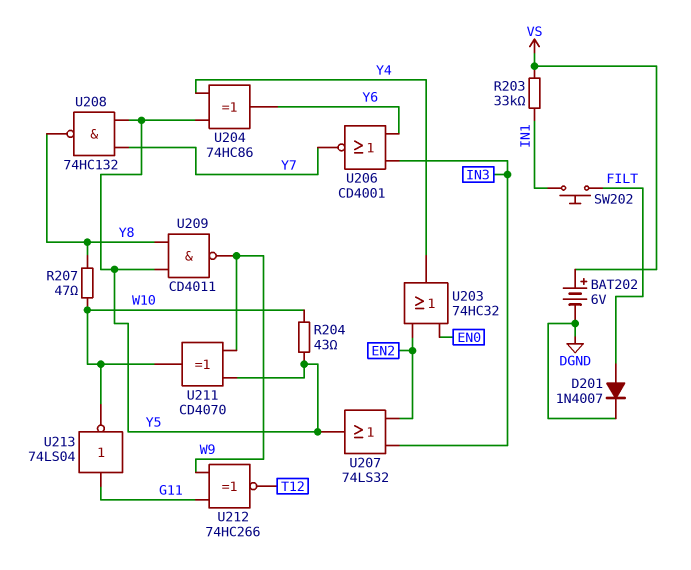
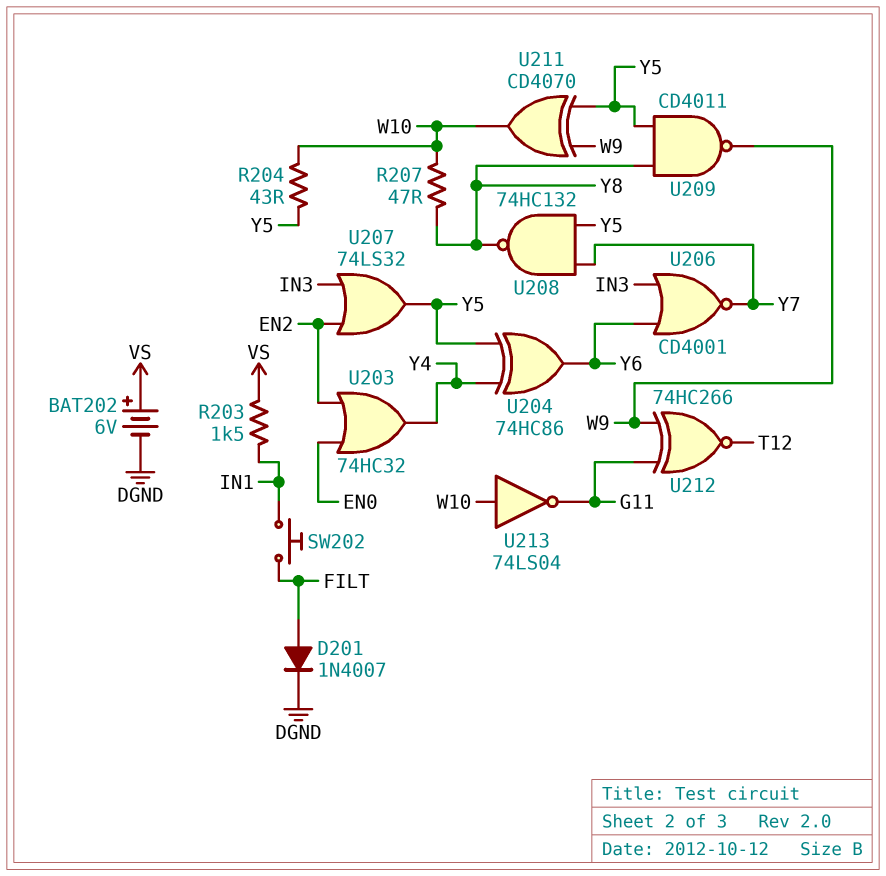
R203: 33k (IN1, VS) -> 1.5k (IN1, VS)
U213: NOT 74LS04 (in G11, out W10) -> NOT 74LS04 (in W10, out G11)

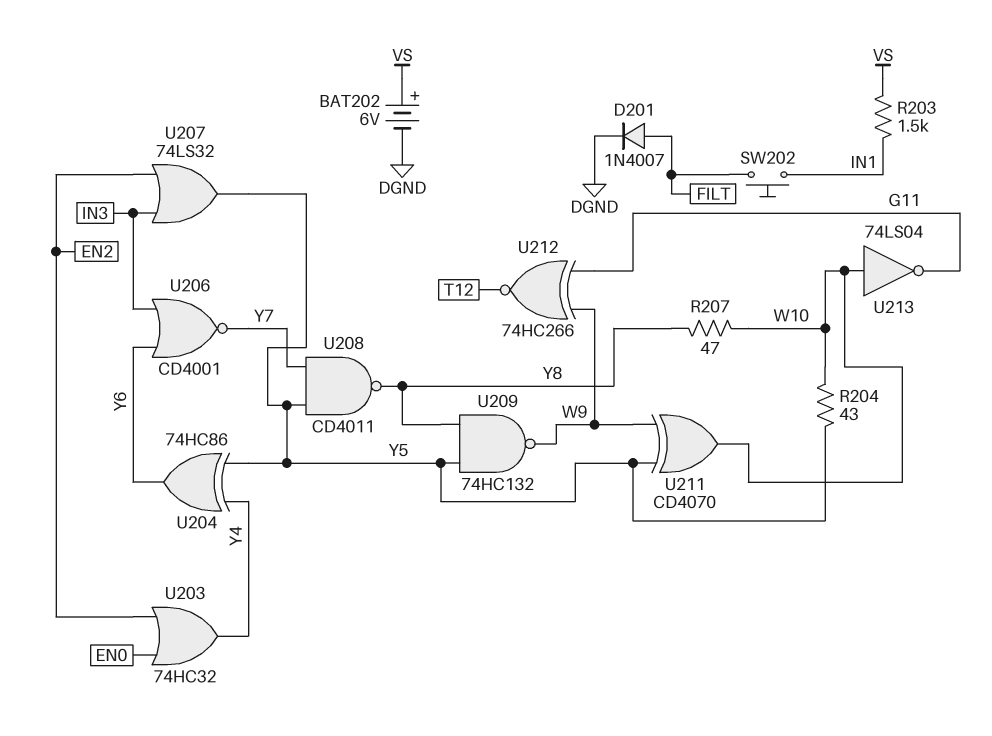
U208: NAND 74HC132 (in Y5, in Y7, out Y8) -> NAND CD4011 (in Y5, in Y7, out Y8)
U209: NAND CD4011 (in Y5, in Y8, out W9) -> NAND 74HC132 (in Y5, in Y8, out W9)

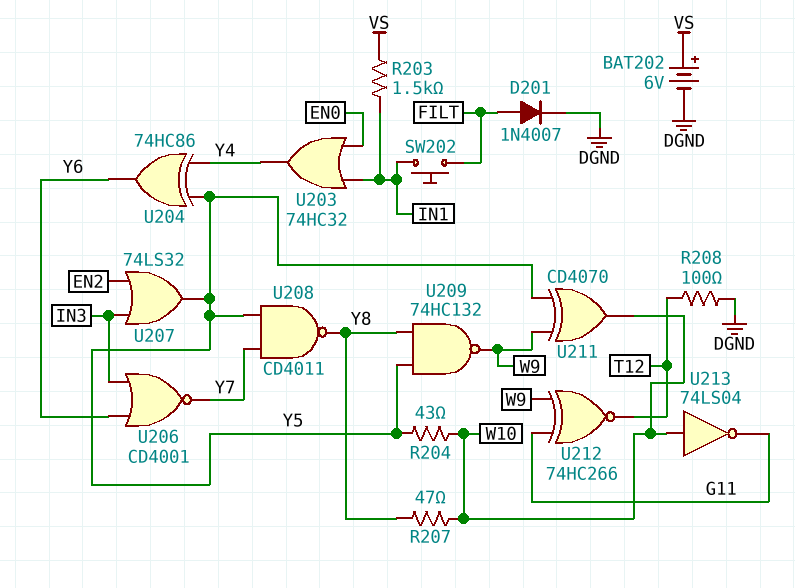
R208: none -> 100 (DGND, T12)
U203: OR 74HC32 (in EN0, in EN2, out Y4) -> OR 74HC32 (in EN0, in IN1, out Y4)

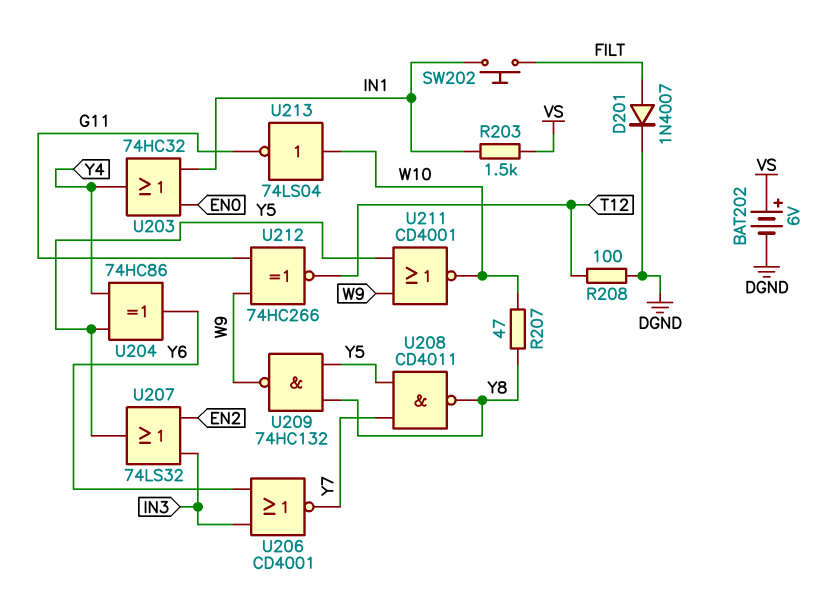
R204: 43 (W10, Y5) -> none
U211: XOR CD4070 (in W9, in Y5, out W10) -> NOR CD4001 (in W9, in Y5, out W10)

